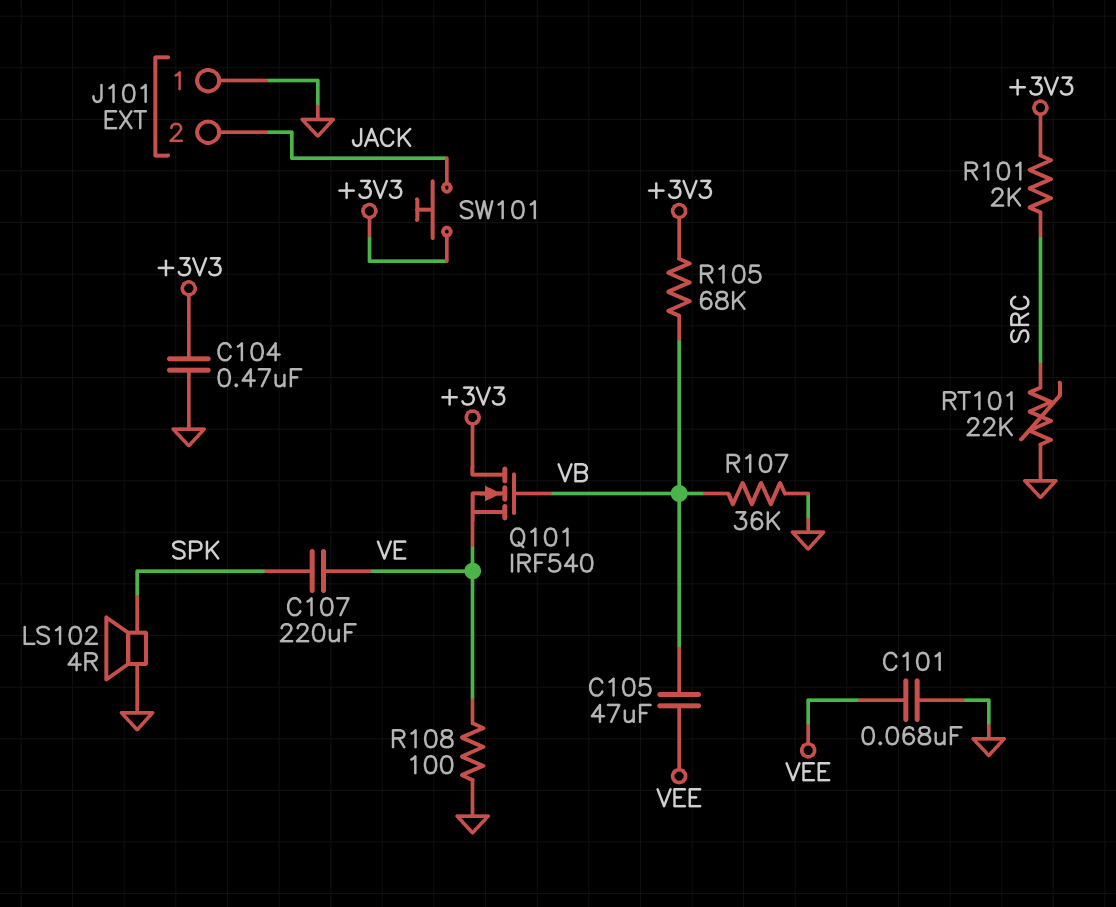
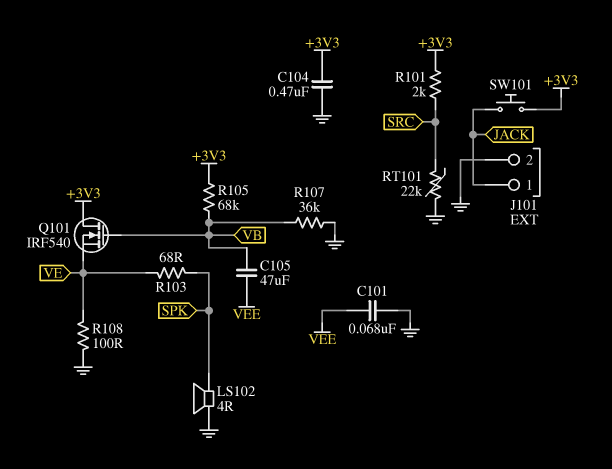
C107: 220uF (SPK, VE) -> none
J101 pin 1: GND -> JACK
J101 pin 2: JACK -> GND
R103: none -> 68 (SPK, VE)

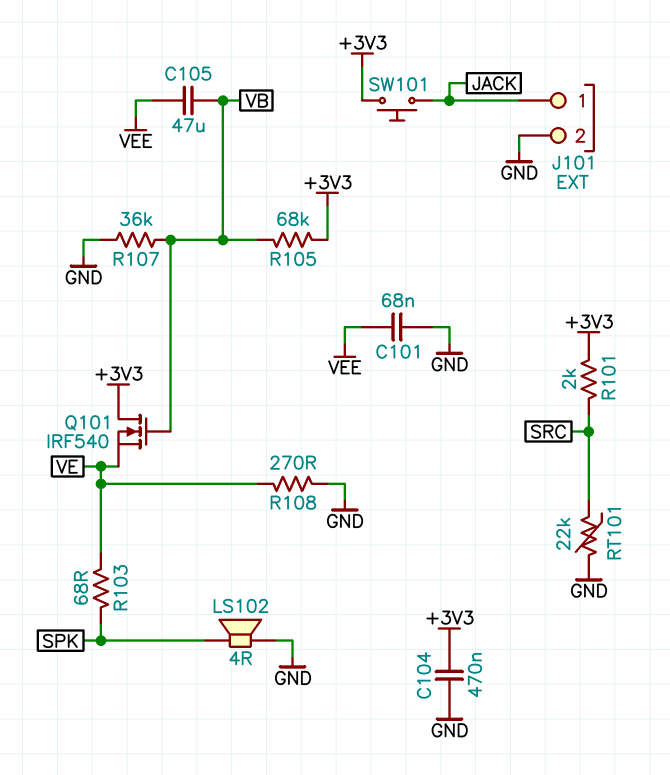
R108: 100 (GND, VE) -> 270 (GND, VE)

